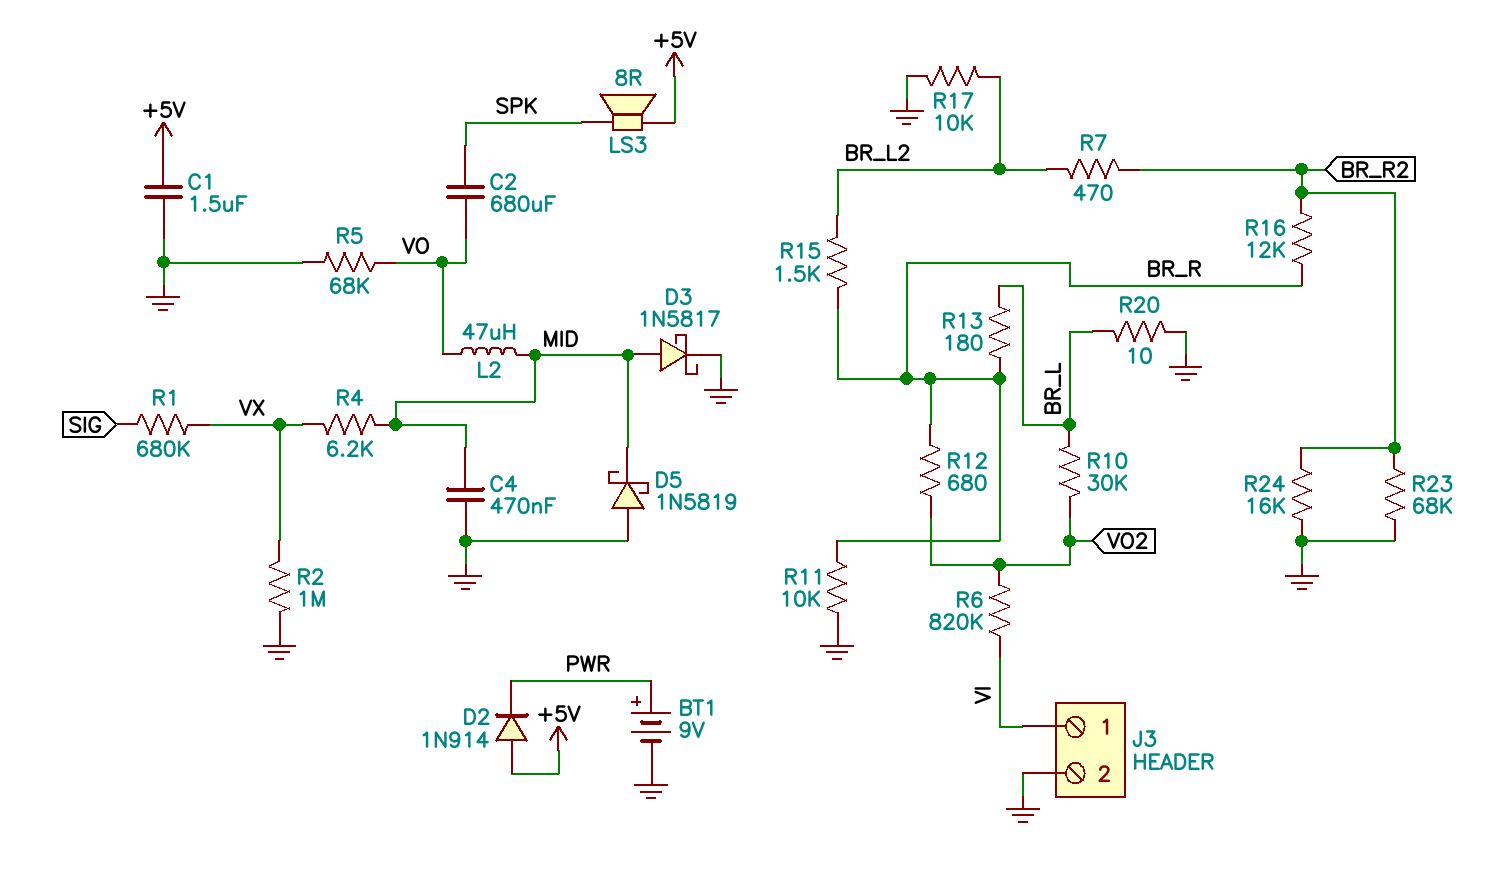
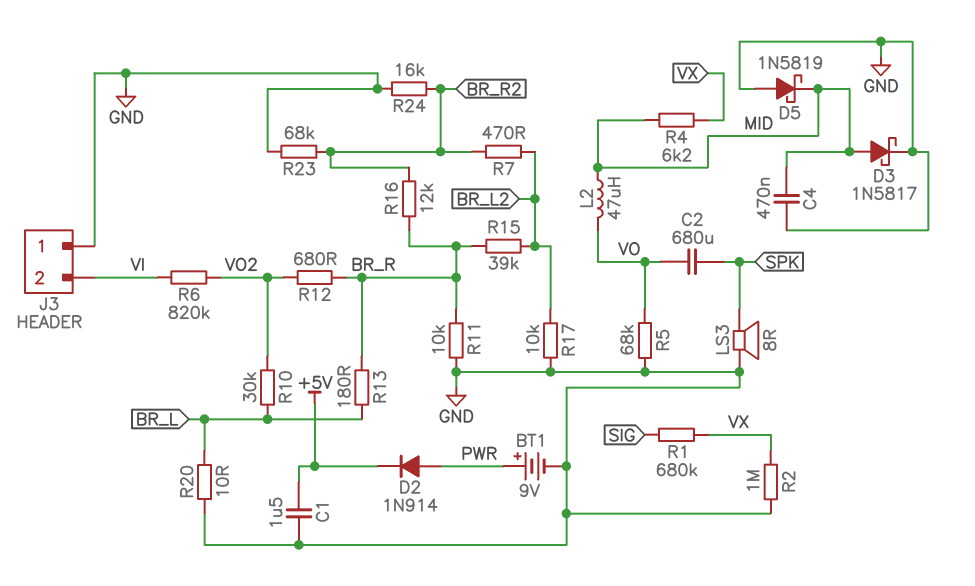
D2: diode 1N914 (A +5V, K PWR) -> diode 1N914 (A PWR, K +5V)
J3 pin 1: VI -> GND
J3 pin 2: GND -> VI
LS3: speaker 8R (+5V, SPK) -> speaker 8R (GND, SPK)
R15: 1.5k (BR_L2, BR_R) -> 39k (BR_L2, BR_R)

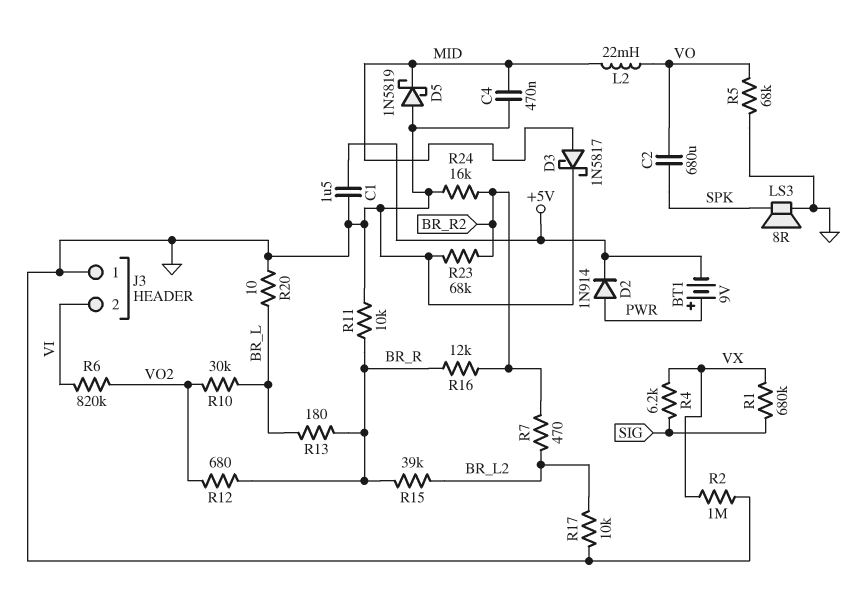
BT1: 9V (plus PWR, minus GND) -> 9V (plus PWR, minus +5V)
L2: 47uH (MID, VO) -> 22mH (MID, VO)
R4: 6.2k (MID, VX) -> 6.2k (SIG, VX)

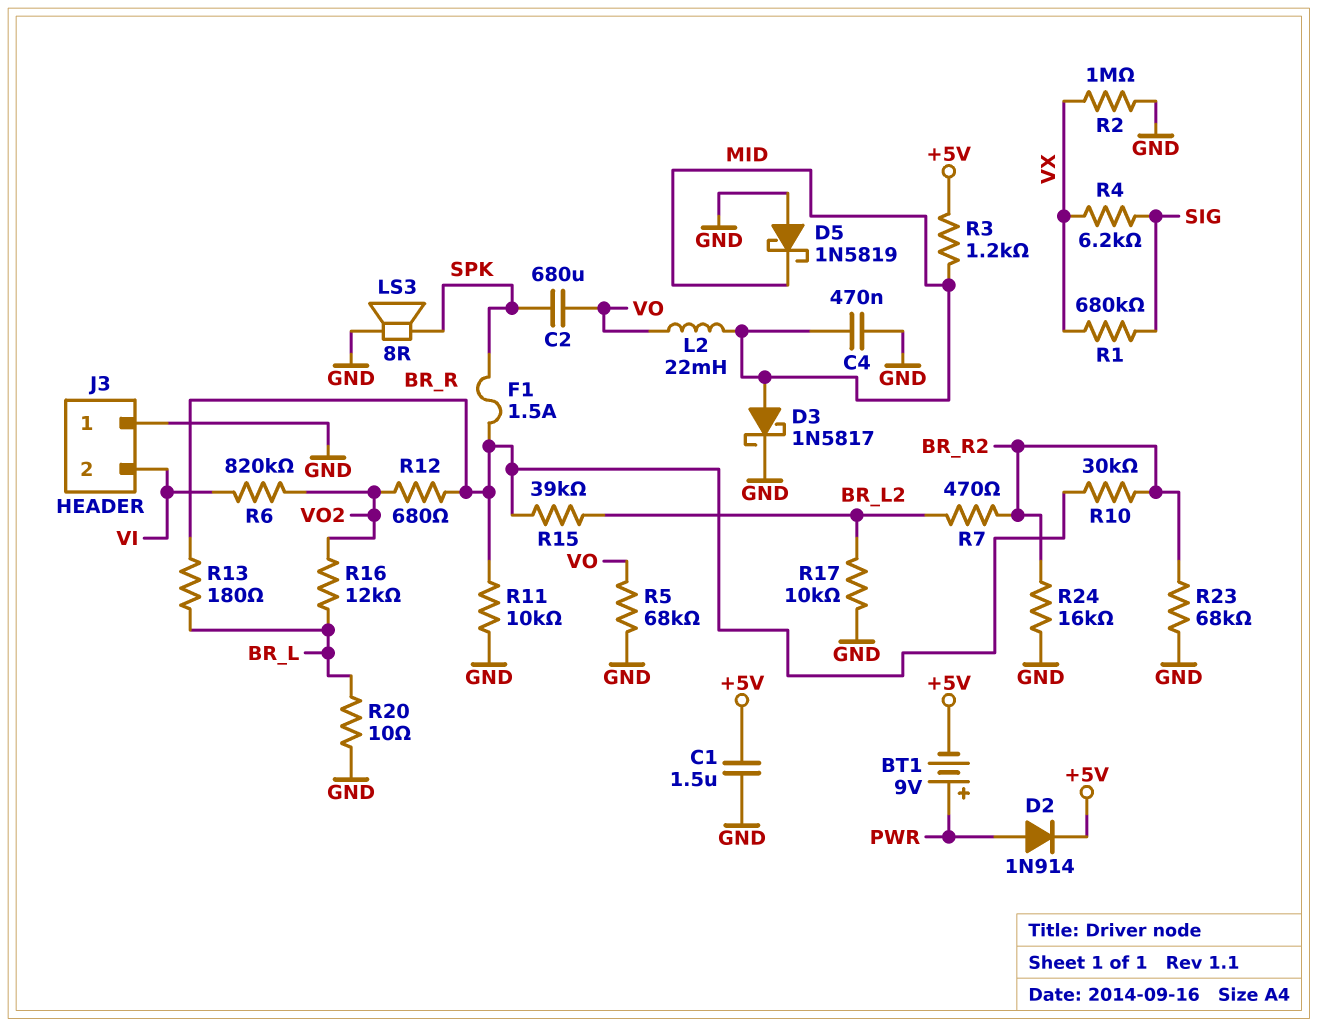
F1: none -> 1.5A (BR_R, SPK)
R3: none -> 1.2k (+5V, MID)
R10: 30k (BR_L, VO2) -> 30k (BR_R, BR_R2)
R16: 12k (BR_R, BR_R2) -> 12k (BR_L, VO2)

